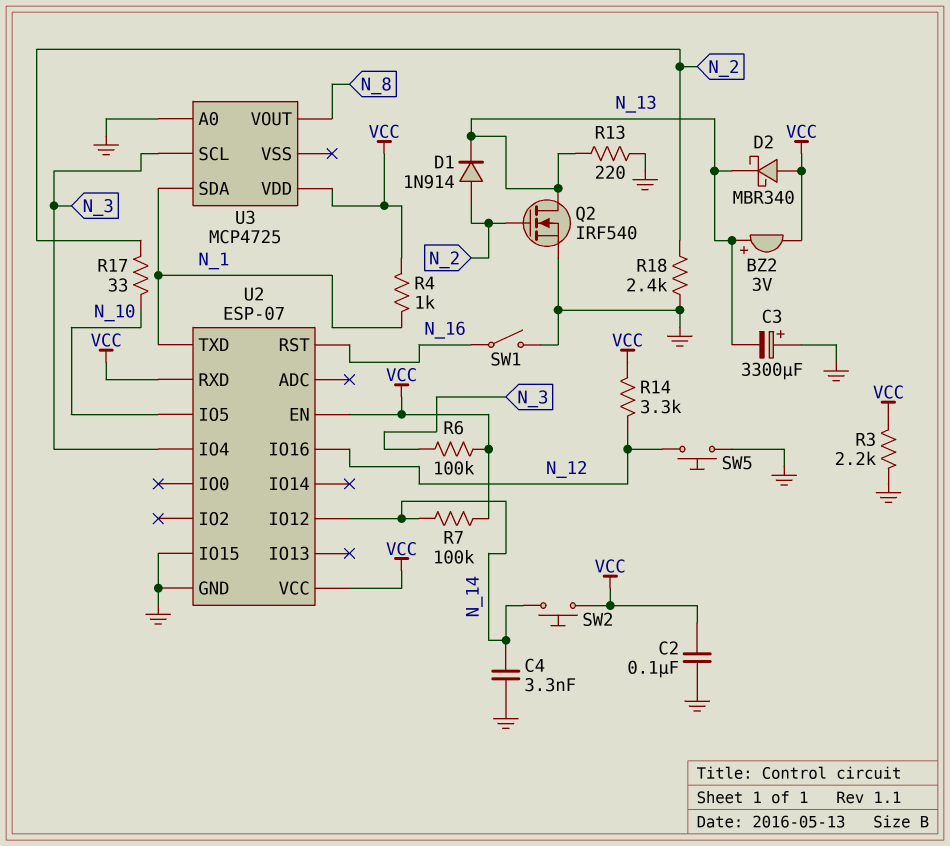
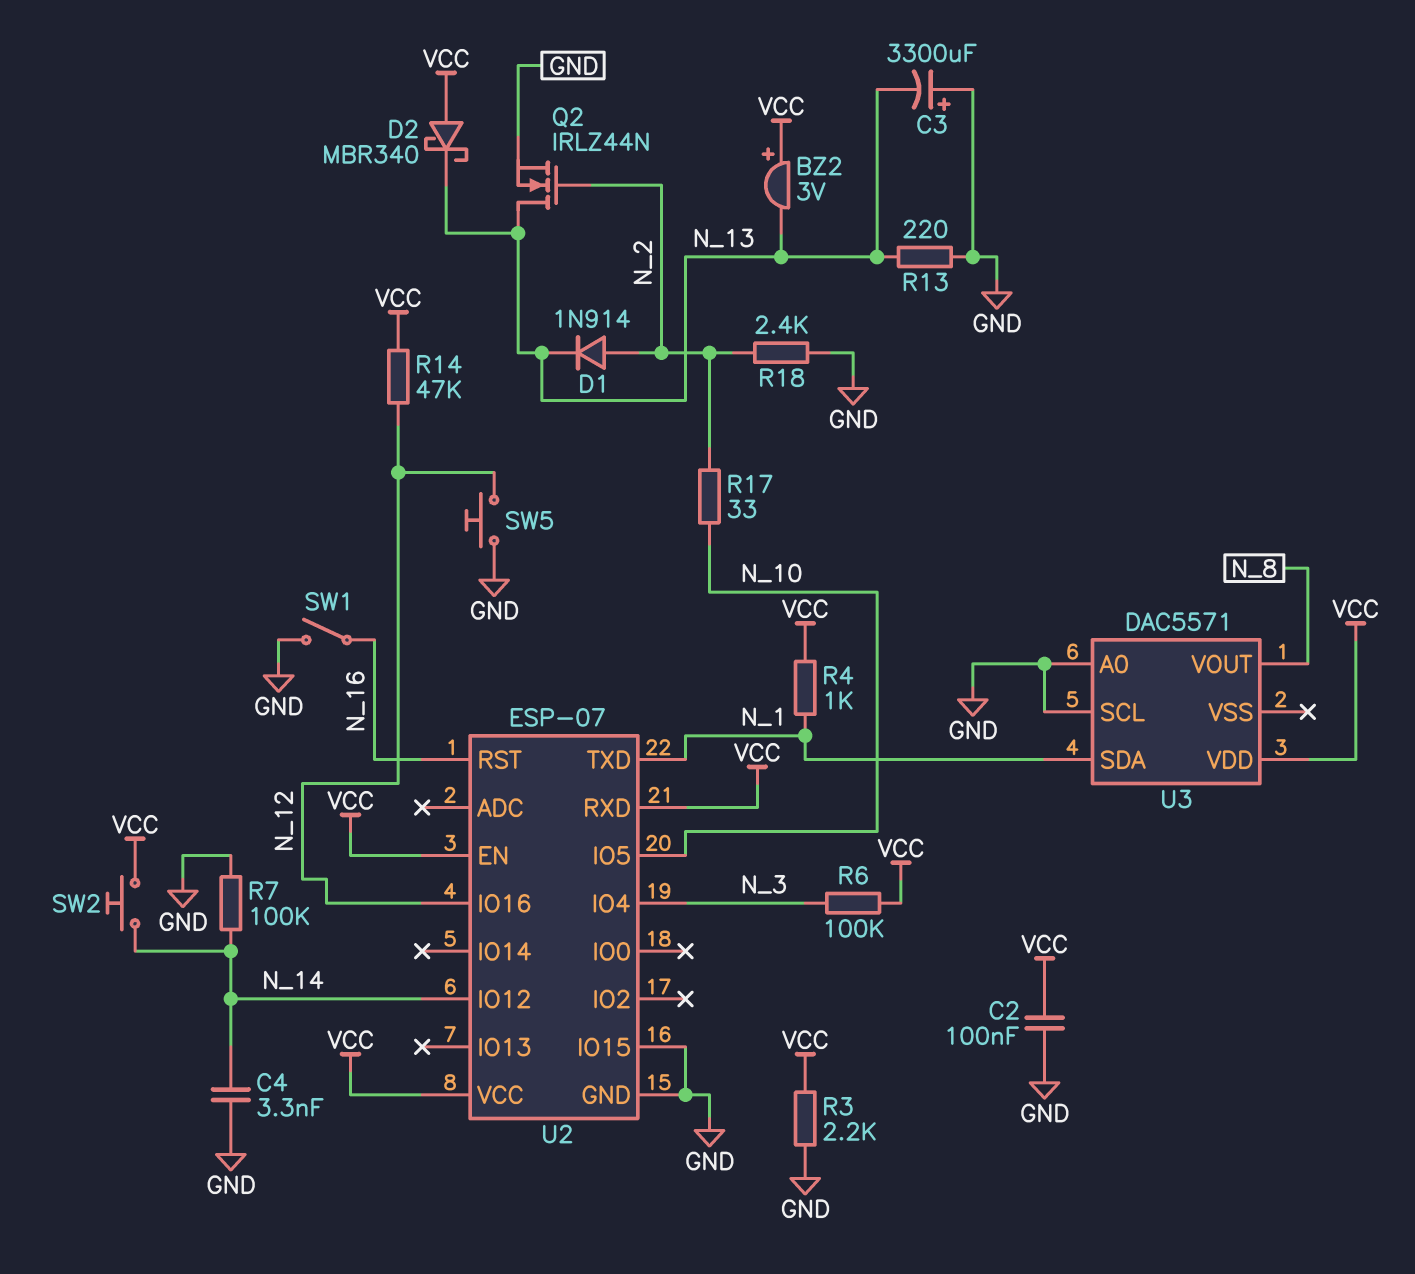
BZ2: buzzer 3V (plus N_13, minus VCC) -> buzzer 3V (plus VCC, minus N_13)
Q2: NMOS IRF540 (G N_2, D N_13, S GND) -> NMOS IRLZ44N (G N_2, D N_13, S GND)
R7: 100k (N_14, VCC) -> 100k (GND, N_14)
R14: 3.3k (N_12, VCC) -> 47k (N_12, VCC)
U3: MCP4725 -> DAC5571
U3 pin SCL: N_3 -> GND

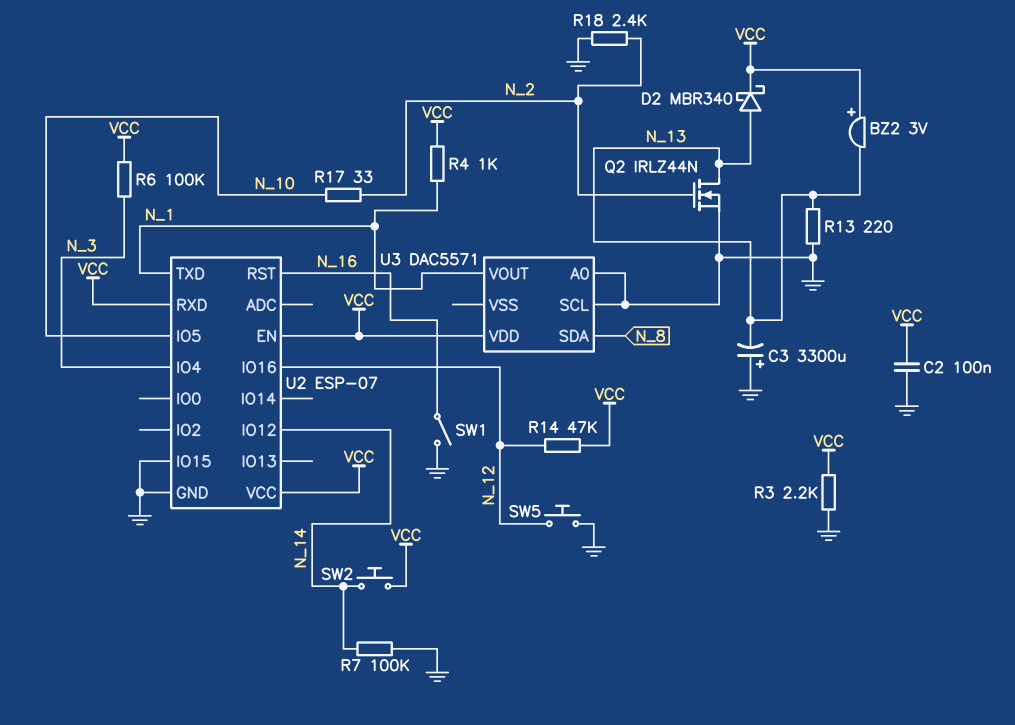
C4: 3.3nF (GND, N_14) -> none
D1: diode 1N914 (A N_2, K N_13) -> none
D2: schottky MBR340 (A VCC, K N_13) -> schottky MBR340 (A N_13, K VCC)
U3 pin SDA: N_1 -> N_8
U3 pin VOUT: N_8 -> N_1

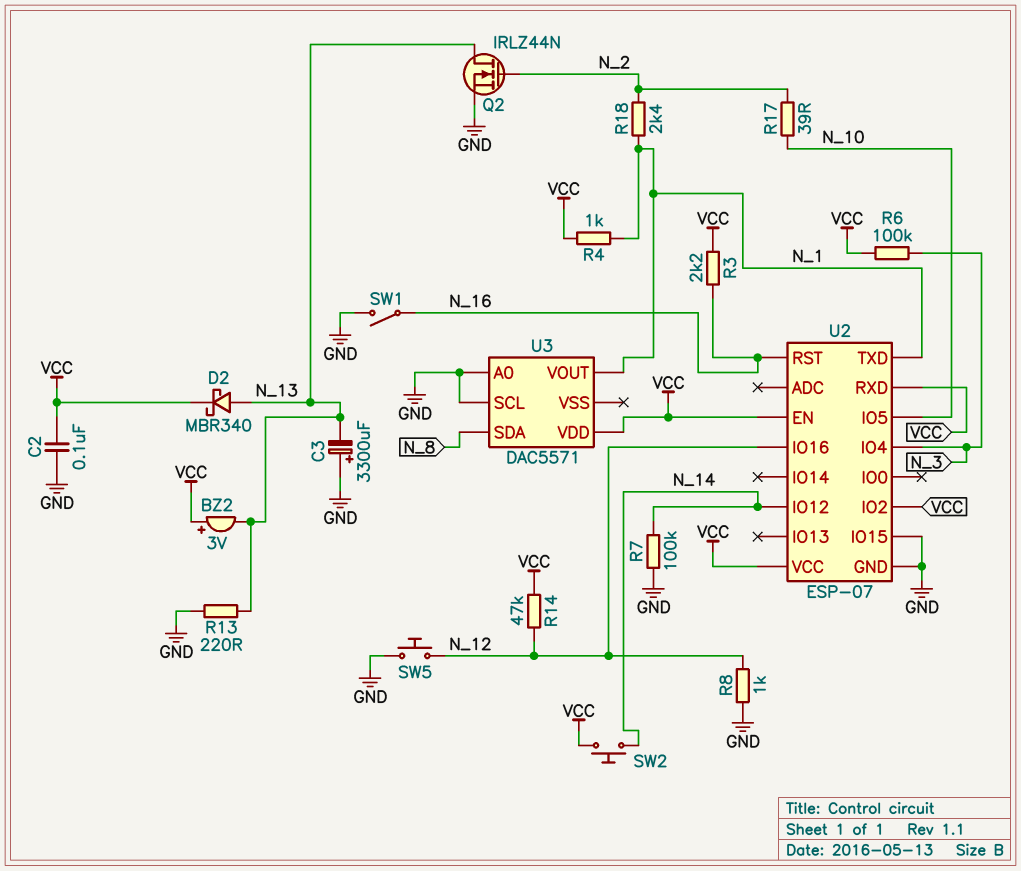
R3: 2.2k (GND, VCC) -> 2.2k (N_16, VCC)
R8: none -> 1k (GND, N_12)
R17: 33 (N_2, N_10) -> 39 (N_2, N_10)
R18: 2.4k (GND, N_2) -> 2.4k (N_1, N_2)
U2 pin IO2: none -> VCC

